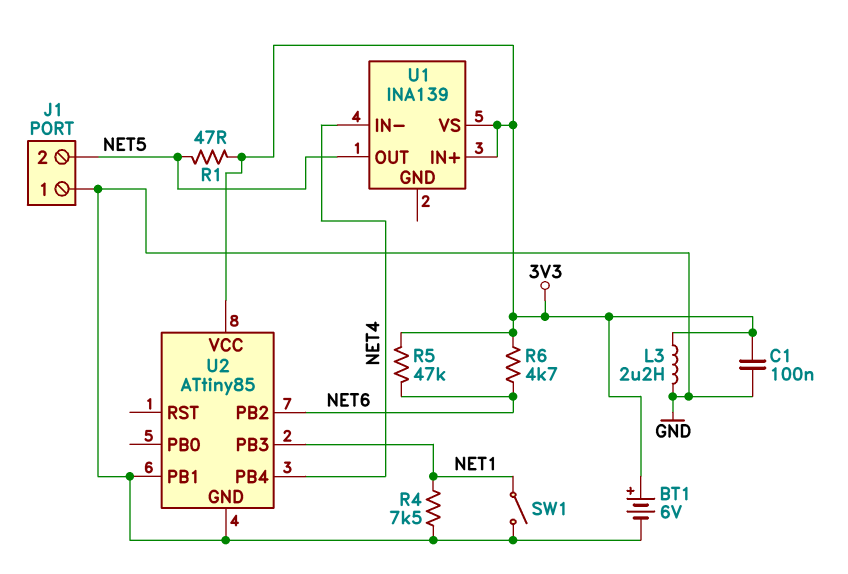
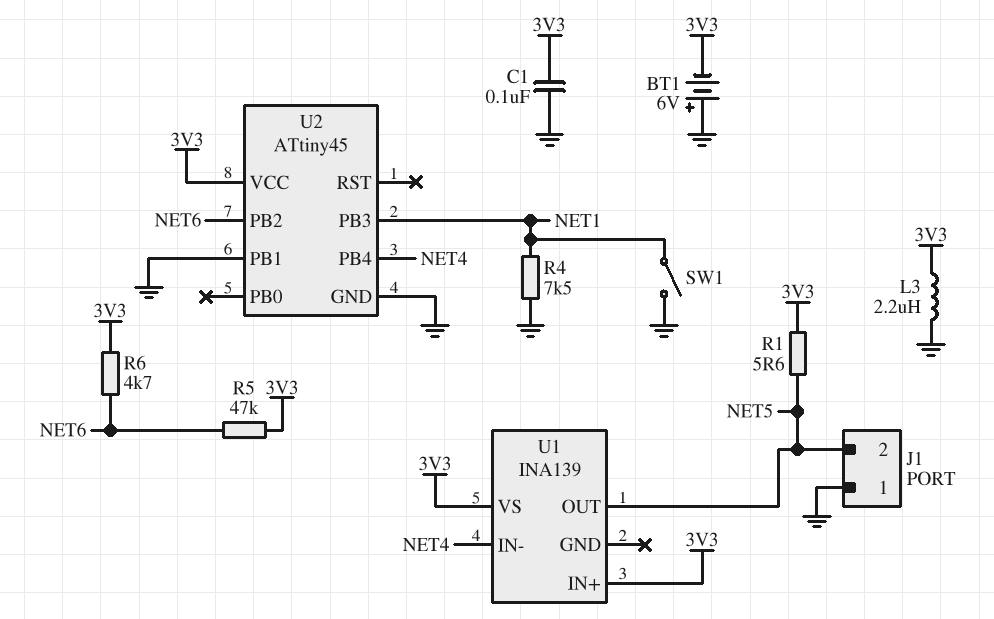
BT1: 6V (plus 3V3, minus GND) -> 6V (plus GND, minus 3V3)
R1: 47 (3V3, NET5) -> 5.6 (3V3, NET5)
U2: ATtiny85 -> ATtiny45

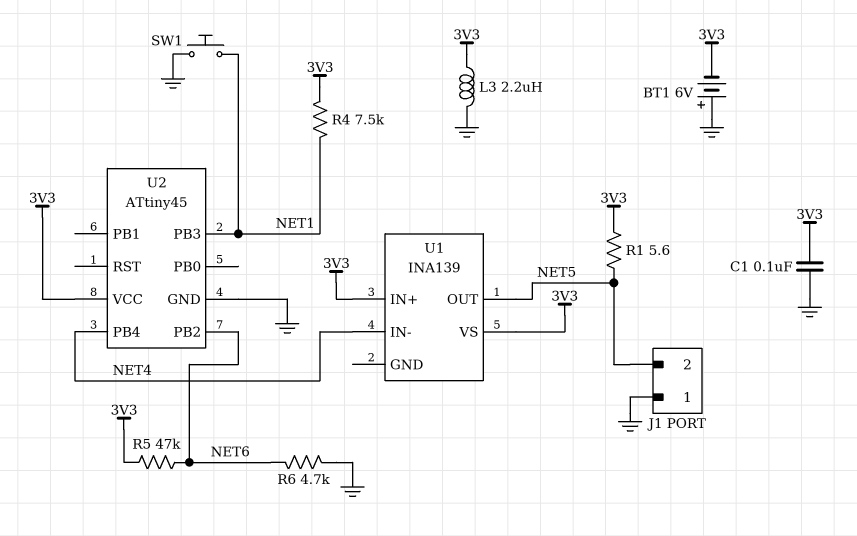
R4: 7.5k (GND, NET1) -> 7.5k (3V3, NET1)
R6: 4.7k (3V3, NET6) -> 4.7k (GND, NET6)
SW1: switch (GND, NET1) -> button (GND, NET1)
U2 pin PB1: GND -> none

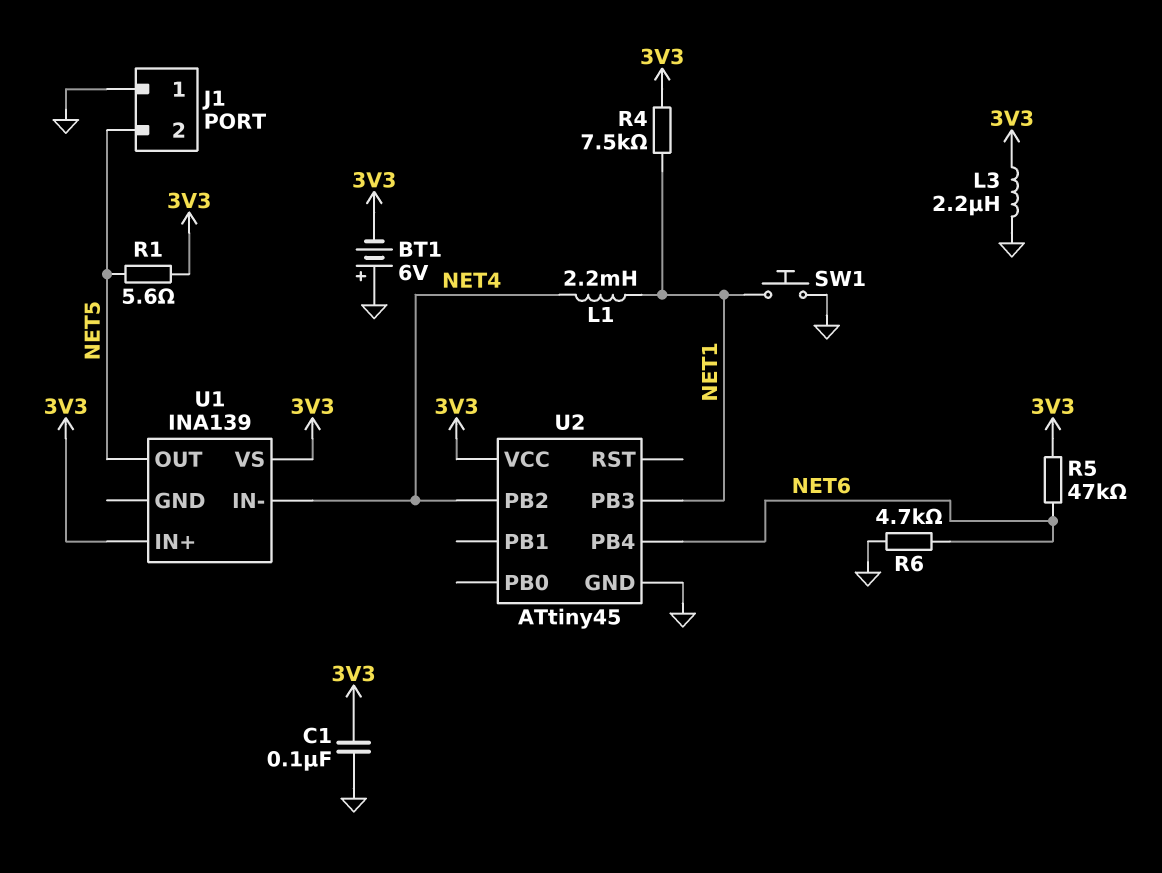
L1: none -> 2.2mH (NET1, NET4)
U2 pin PB2: NET6 -> NET4
U2 pin PB4: NET4 -> NET6

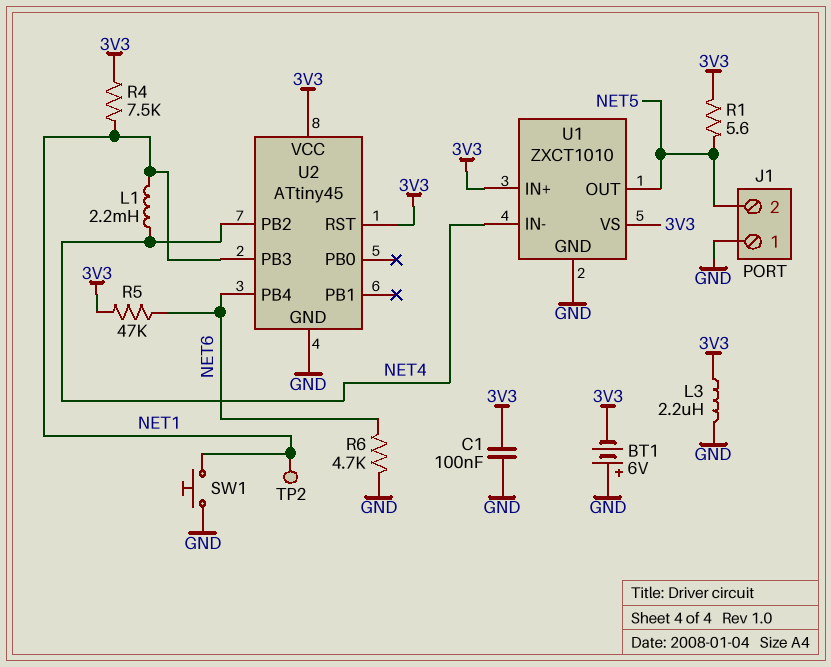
TP2: none -> test point (NET1)
U1: INA139 -> ZXCT1010
U1 pin GND: none -> GND
U2 pin RST: none -> 3V3

